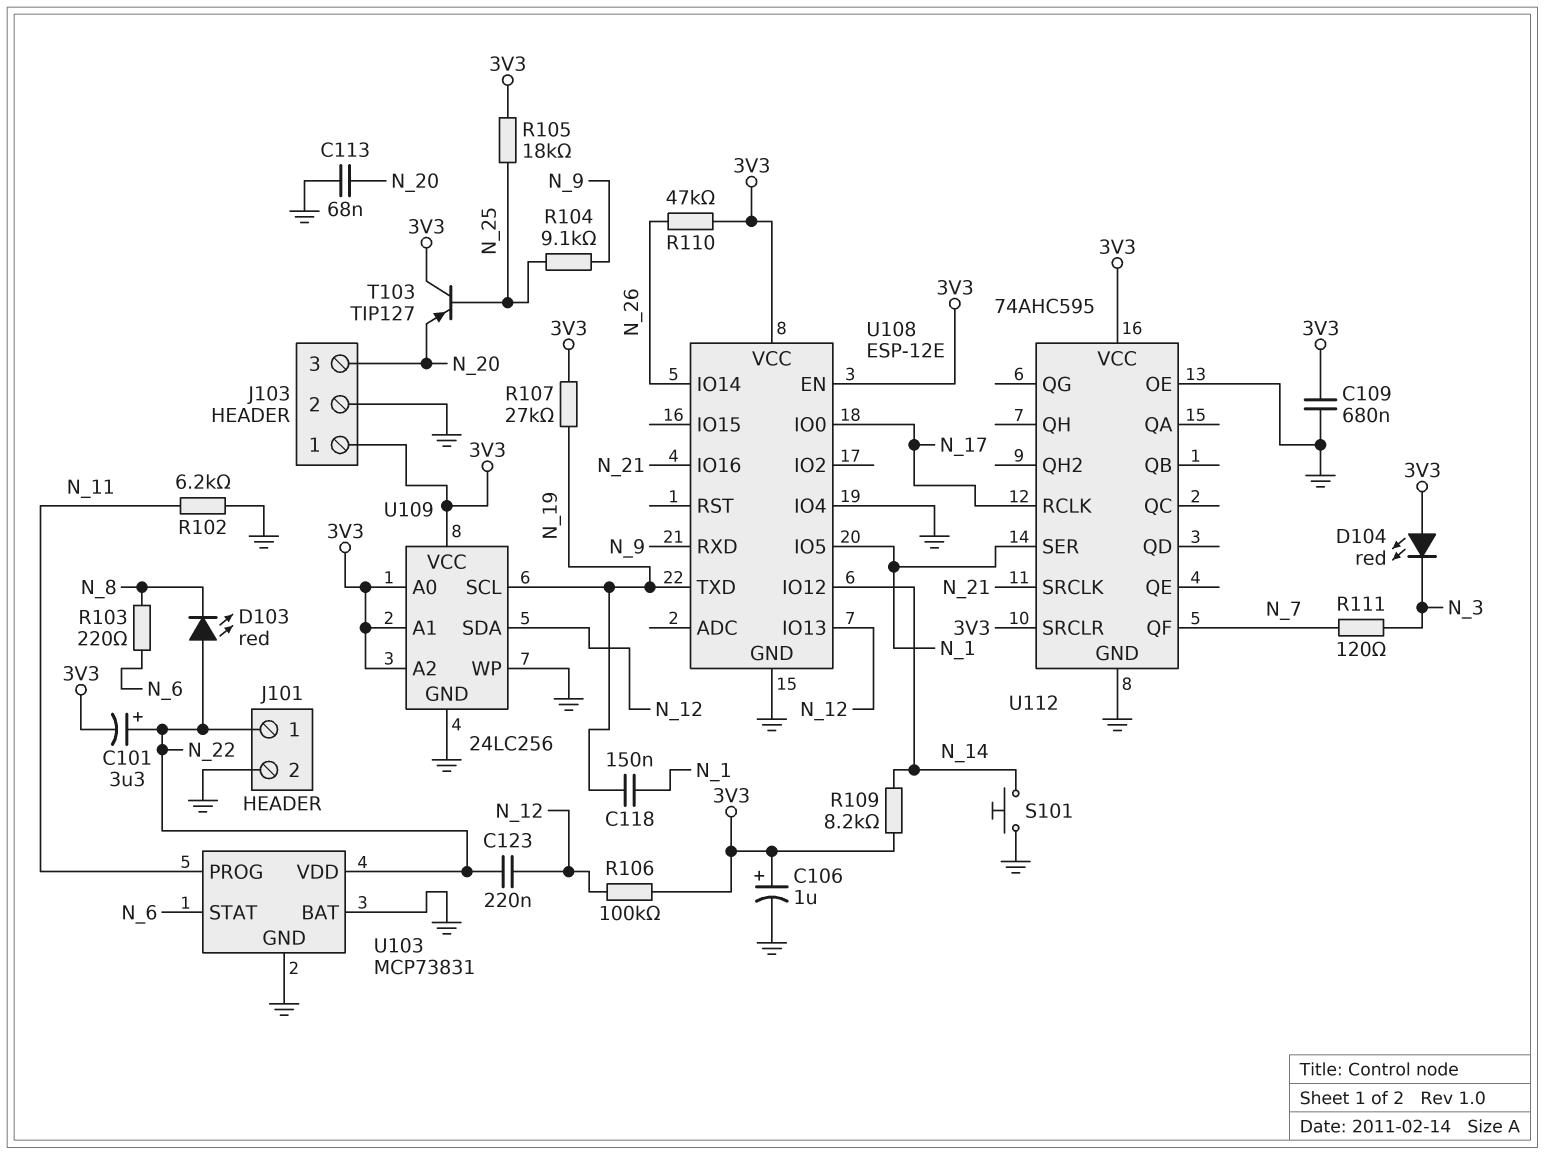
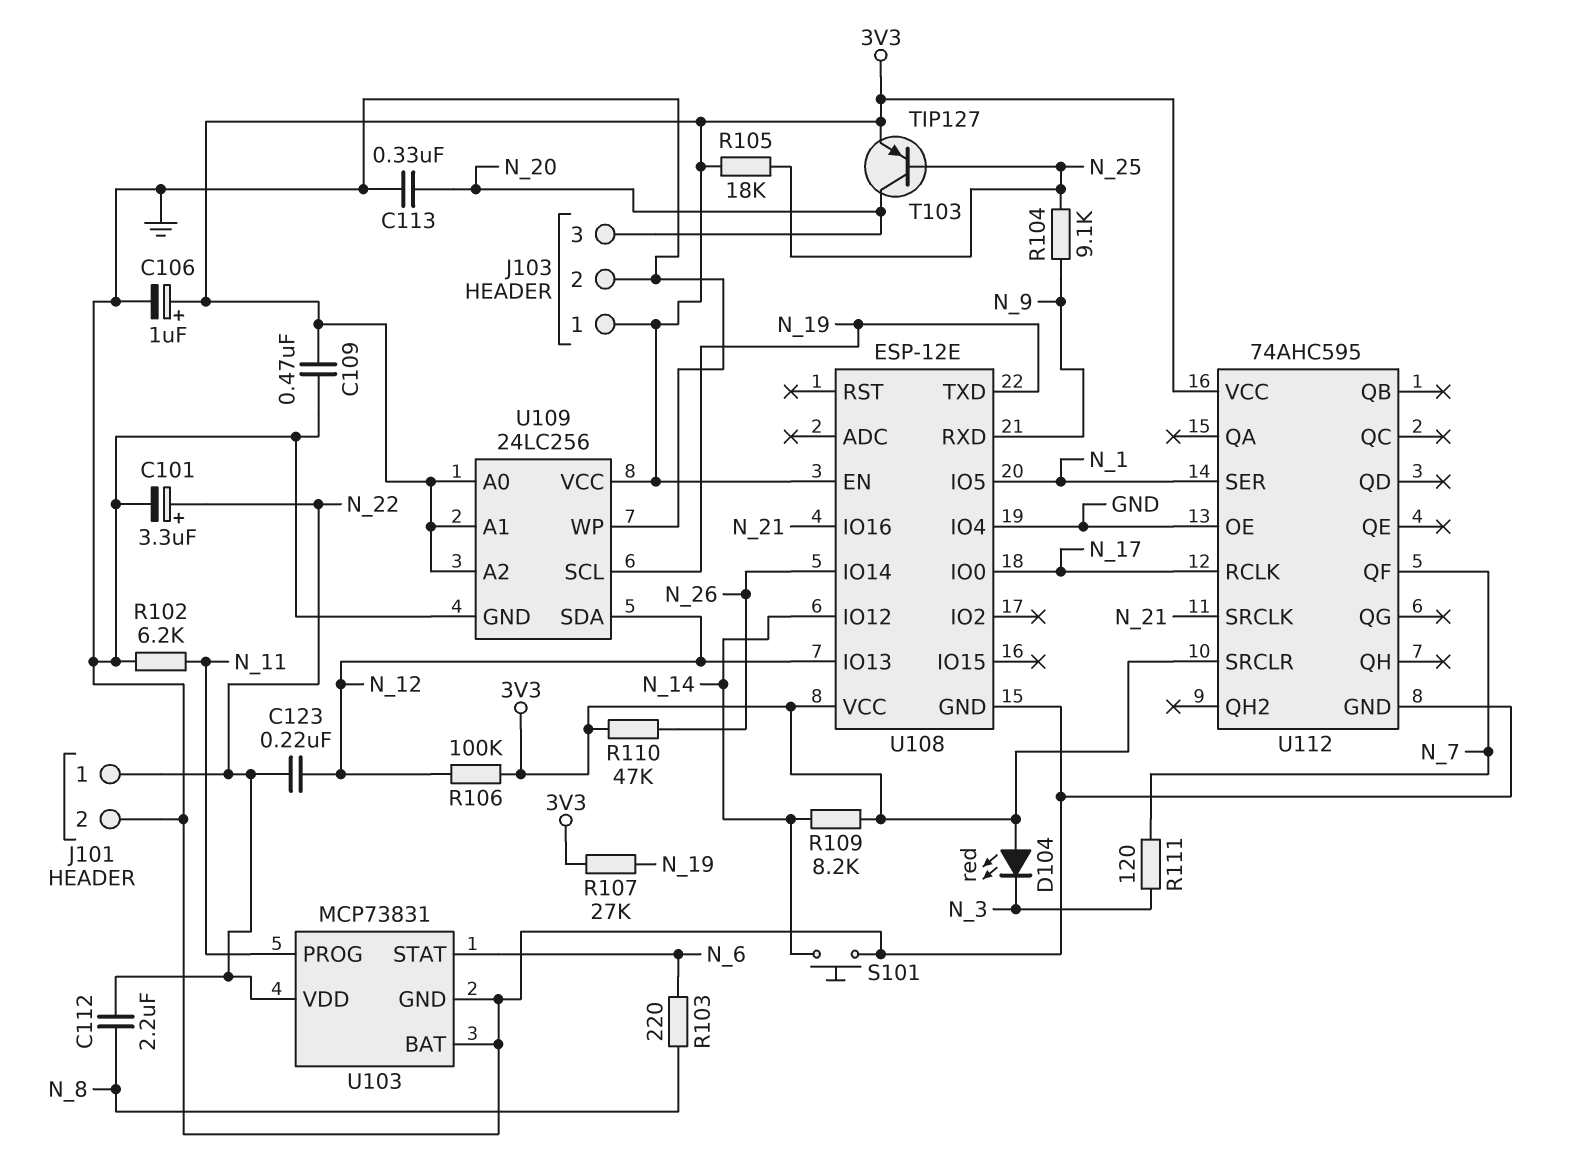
C101: 3.3uF (plus N_22, minus 3V3) -> 3.3uF (plus N_22, minus GND)
C109: 680nF (3V3, GND) -> 470nF (3V3, GND)
C112: none -> 2.2uF (N_8, N_22)
C113: 68nF (GND, N_20) -> 330nF (GND, N_20)
C118: 150nF (N_1, N_19) -> none
D103: LED red (A N_22, K N_8) -> none
T103: PNP TIP127 (B N_25, C 3V3, E N_20) -> PNP TIP127 (B N_25, C N_20, E 3V3)

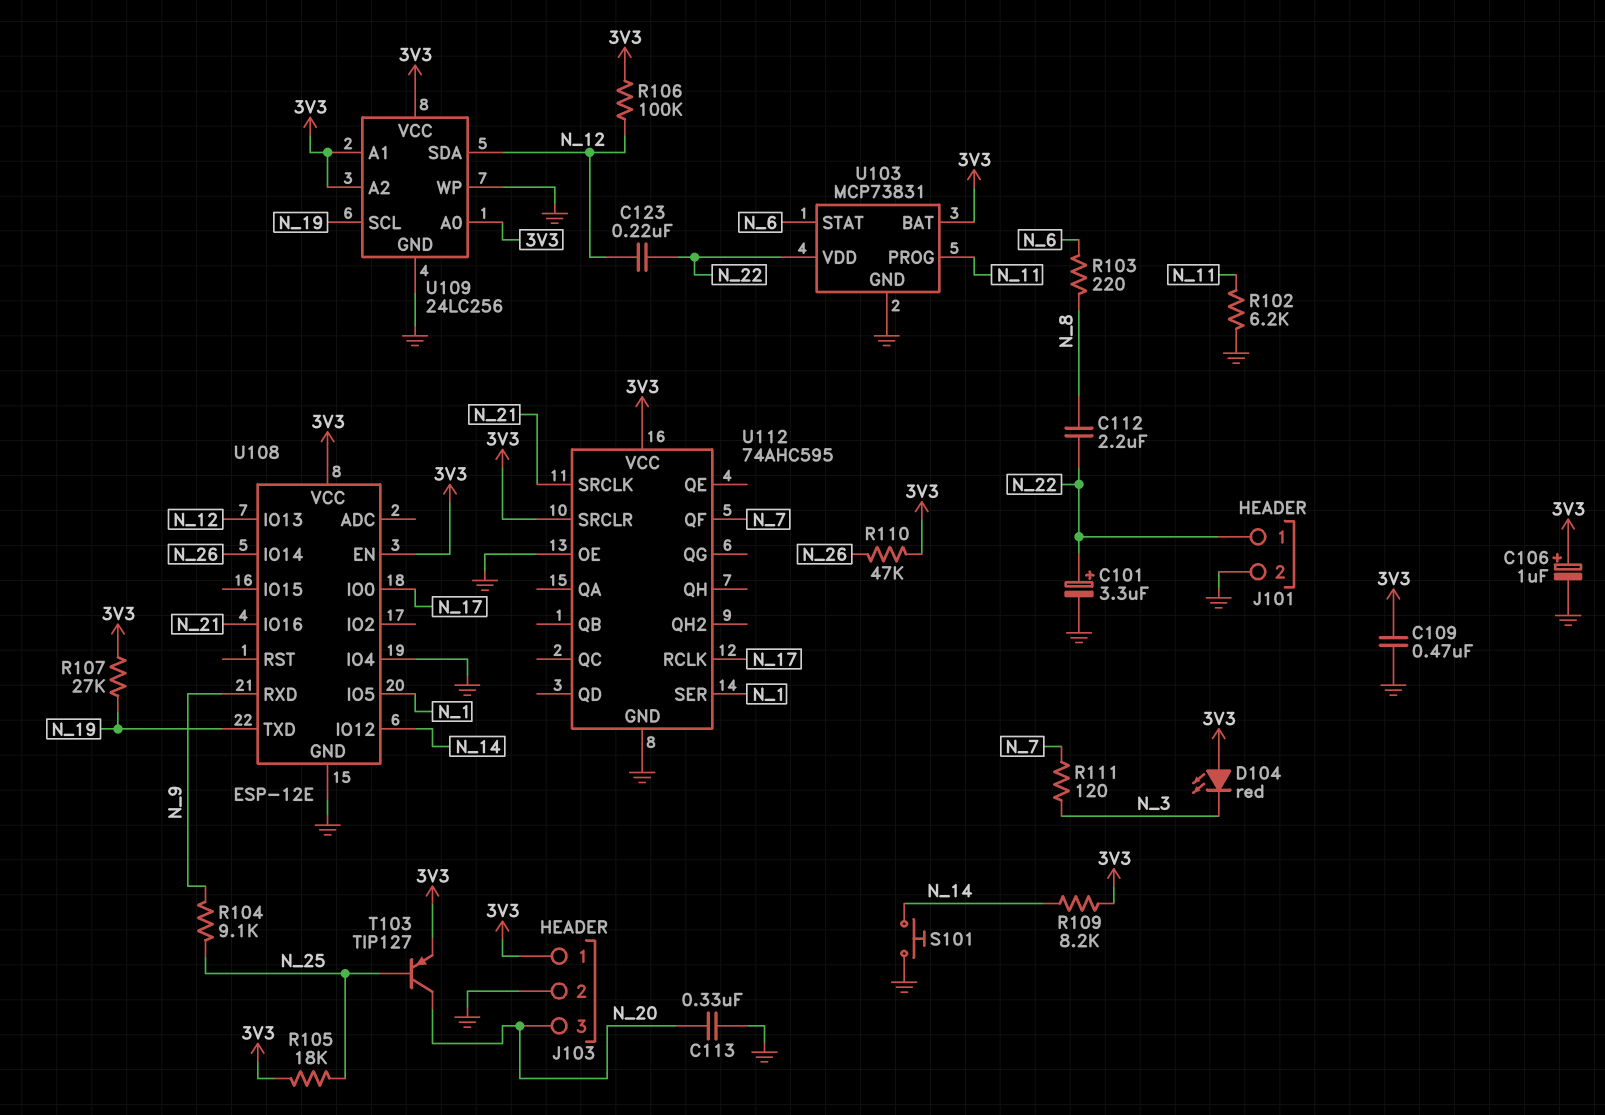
U103 pin BAT: GND -> 3V3

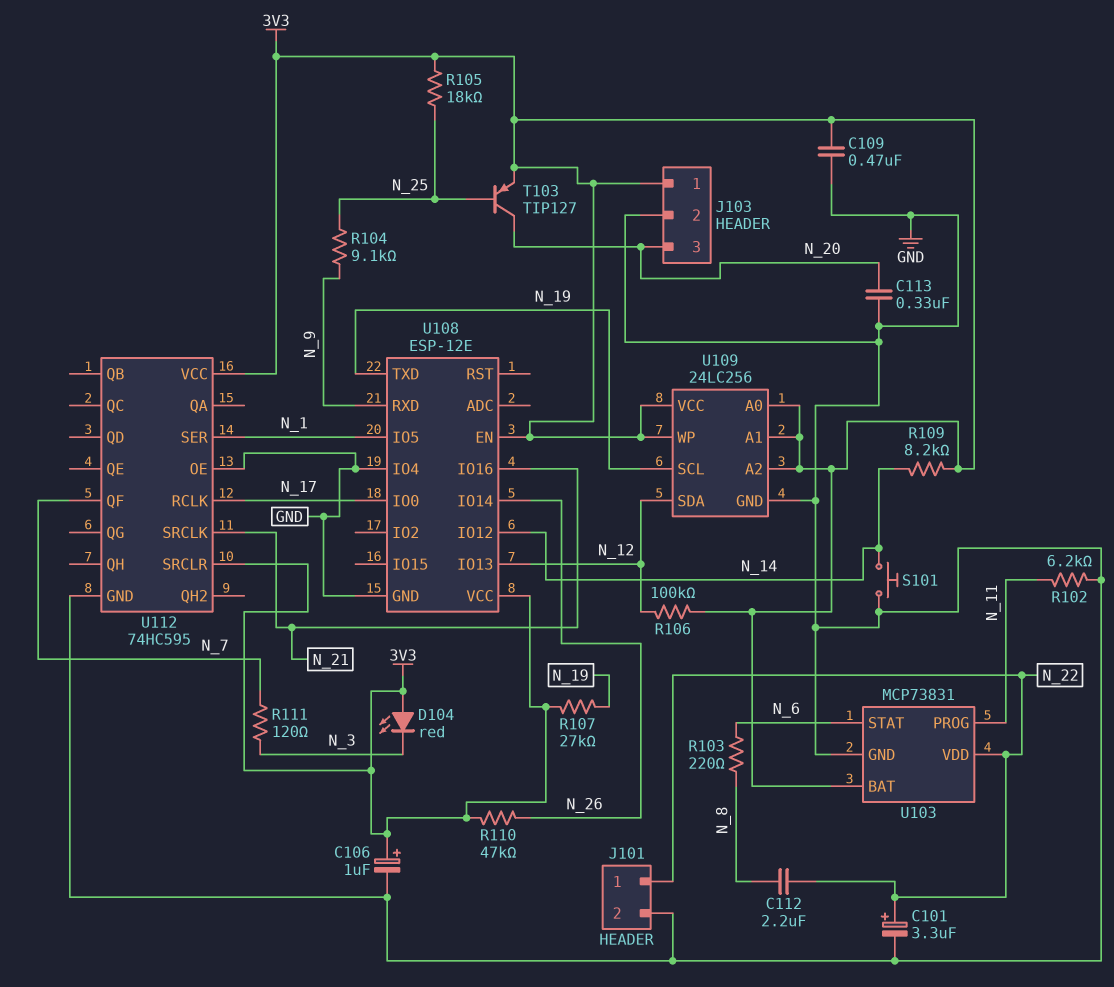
C123: 220nF (N_12, N_22) -> none
U109 pin WP: GND -> 3V3
U112: 74AHC595 -> 74HC595

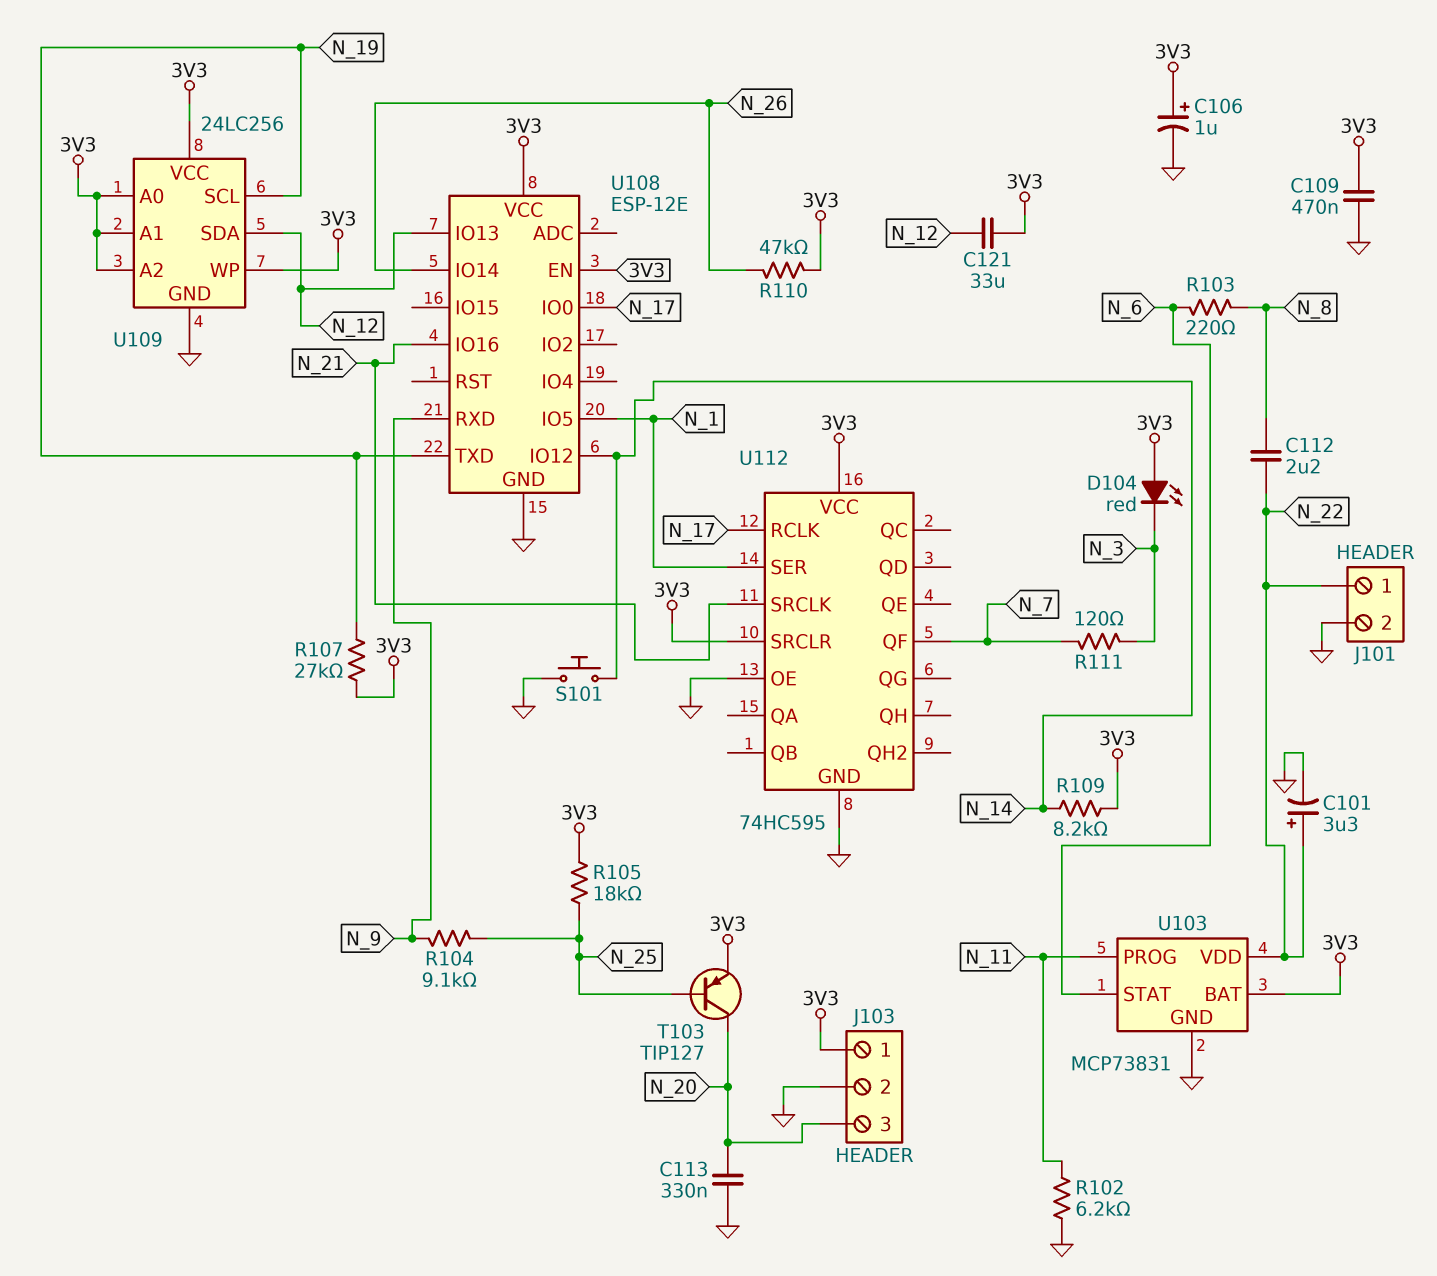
C121: none -> 33uF (3V3, N_12)
R106: 100k (3V3, N_12) -> none
U108 pin IO4: GND -> none

